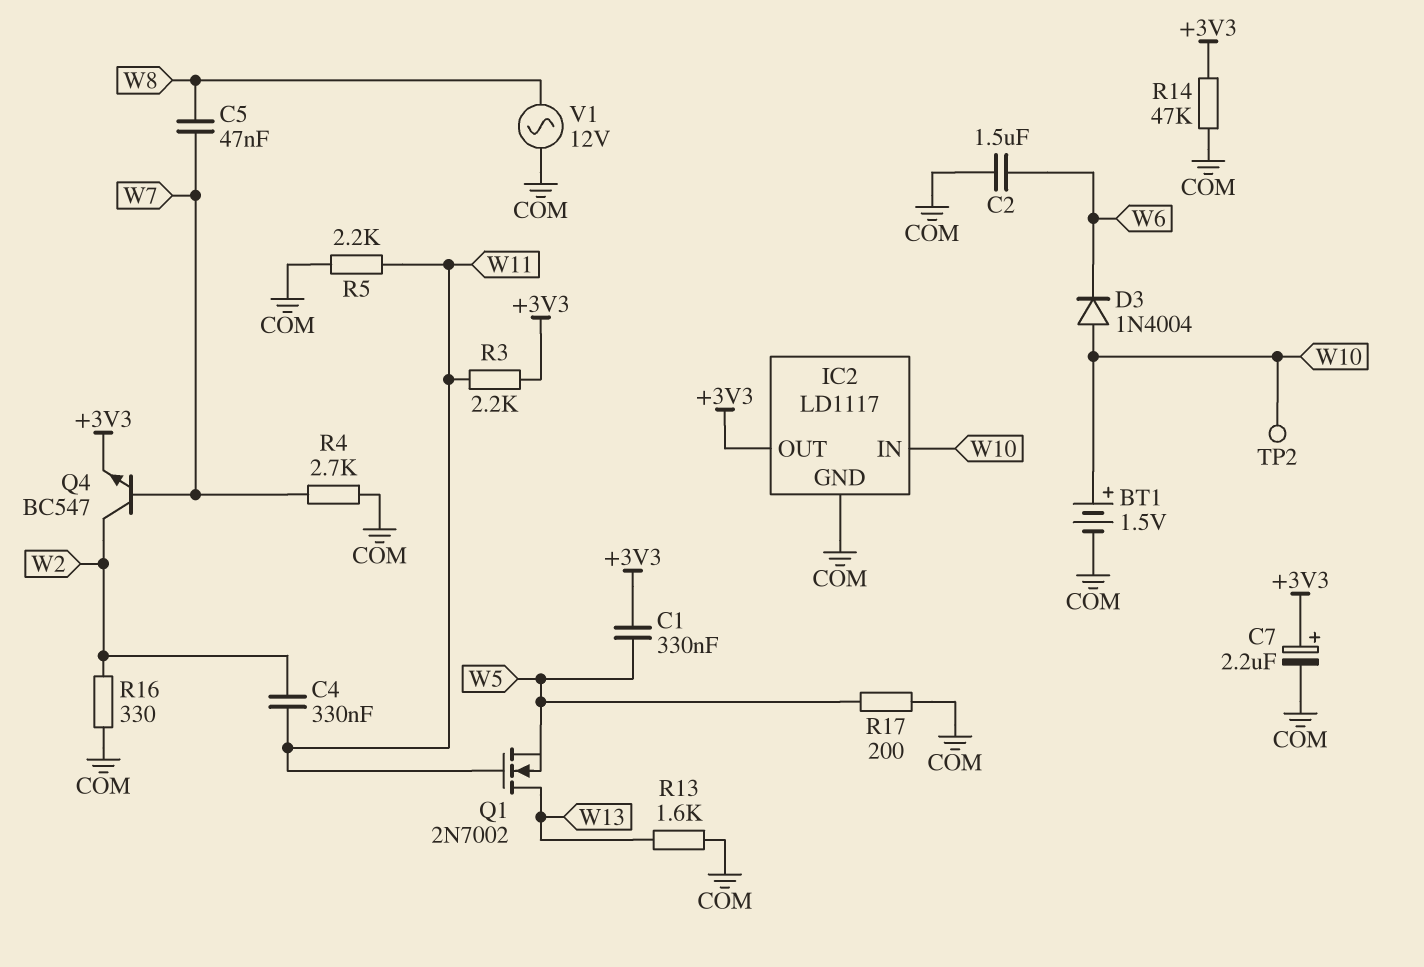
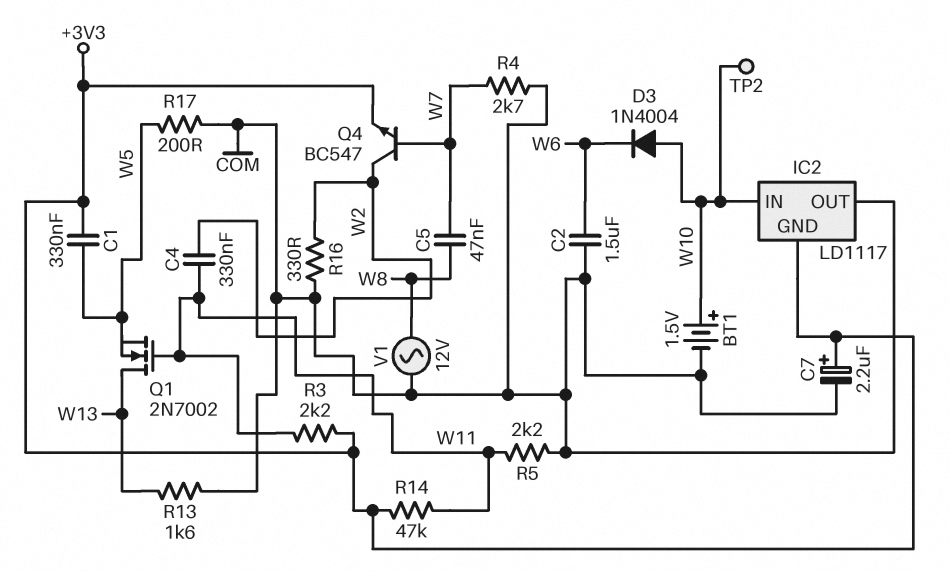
IC2 pin GND: COM -> +3V3
IC2 pin OUT: +3V3 -> COM
R14: 47k (+3V3, COM) -> 47k (+3V3, W11)

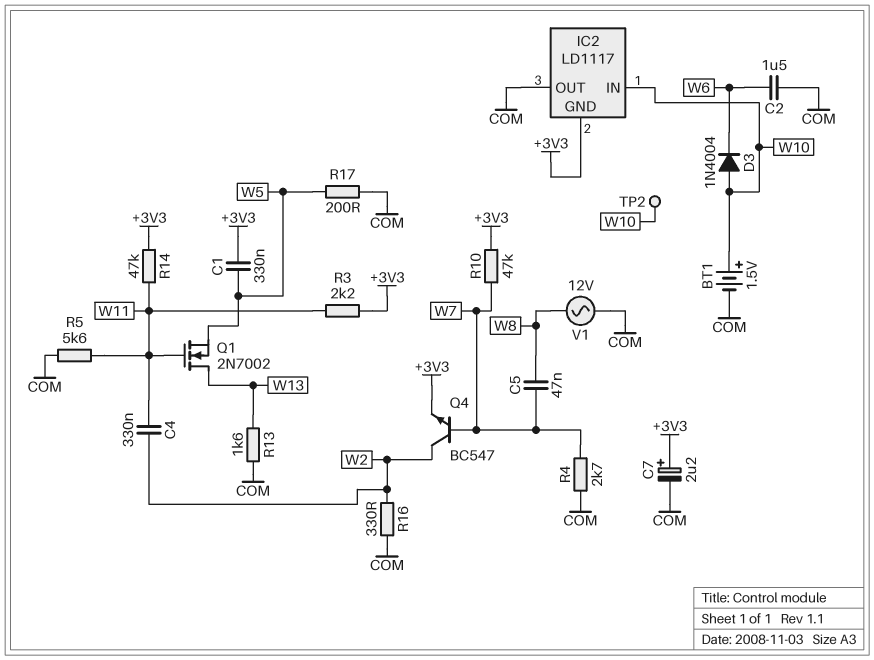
R5: 2.2k (COM, W11) -> 5.6k (COM, W11)
R10: none -> 47k (+3V3, W7)

